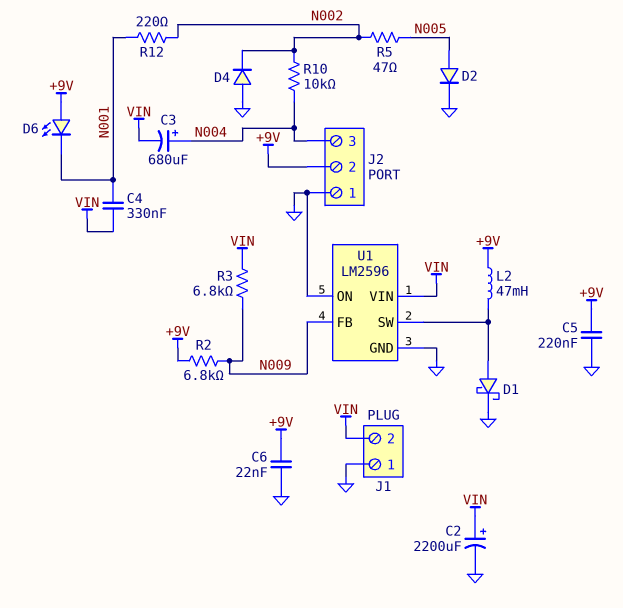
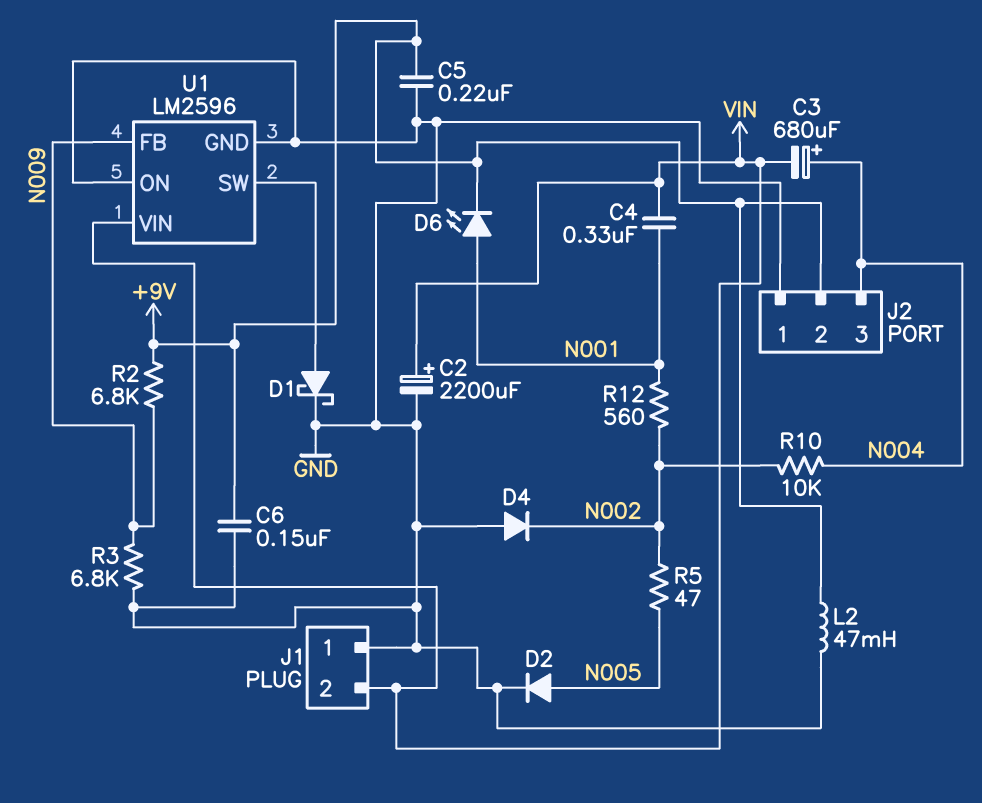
C6: 22nF (+9V, GND) -> 150nF (+9V, GND)
D6: LED (A +9V, K N001) -> LED (A N001, K +9V)
L2: 47mH (+9V, U1/SW) -> 47mH (+9V, GND)
R3: 6.8k (N009, VIN) -> 6.8k (GND, N009)
R12: 220 (N001, N002) -> 560 (N001, N002)

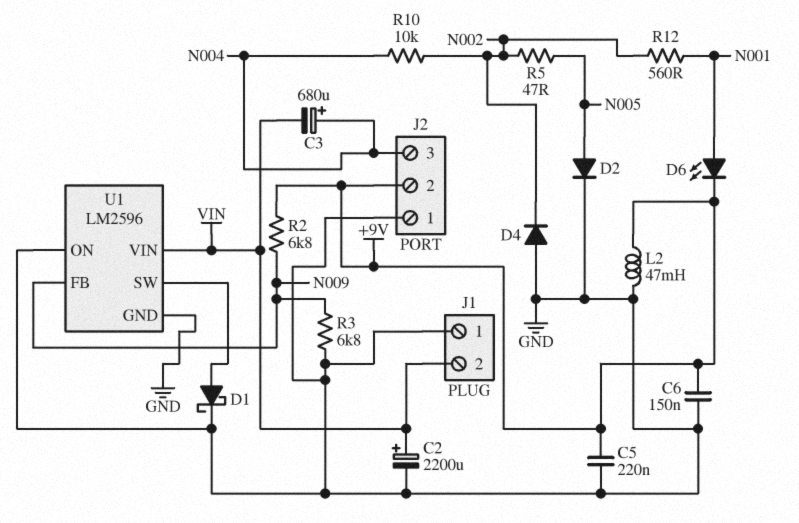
C4: 330nF (N001, VIN) -> none

